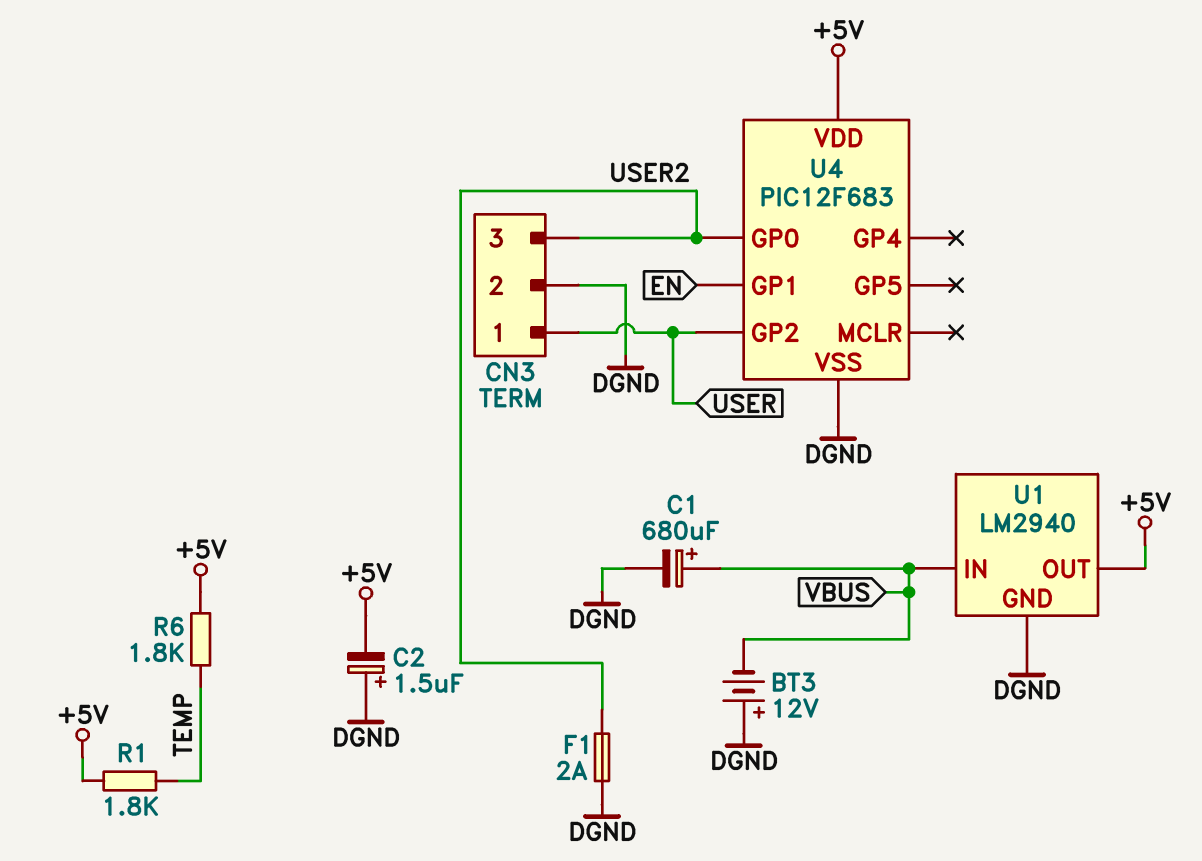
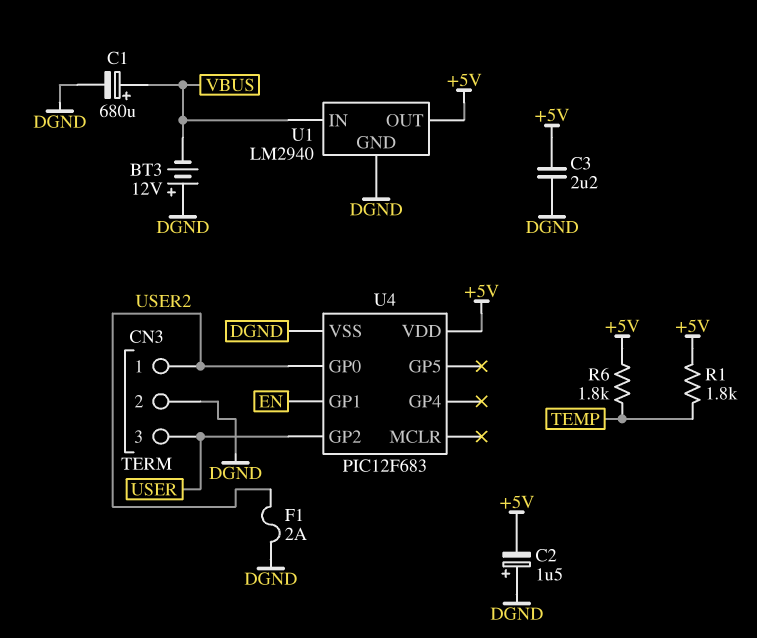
C3: none -> 2.2uF (+5V, DGND)
CN3 pin 1: USER -> USER2
CN3 pin 3: USER2 -> USER

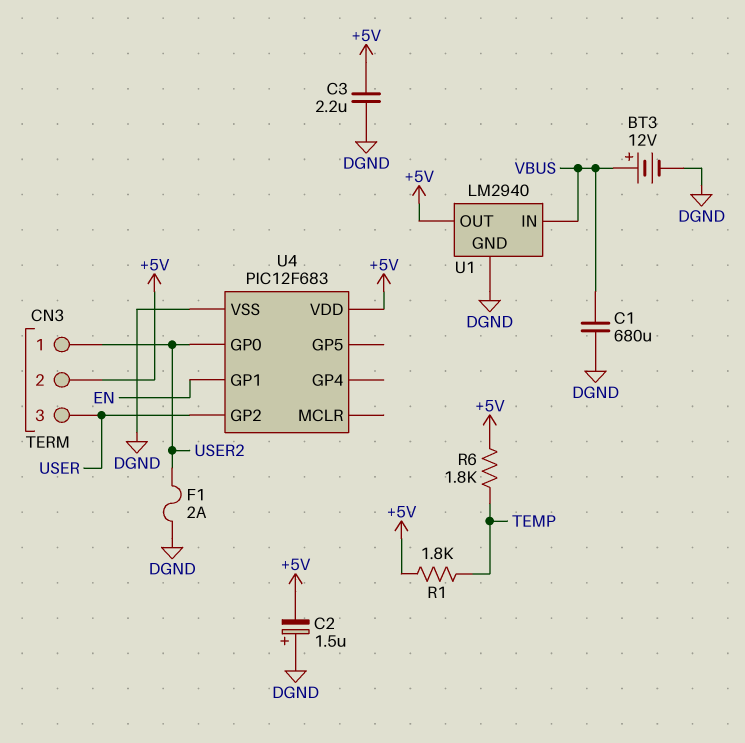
BT3: 12V (plus DGND, minus VBUS) -> 12V (plus VBUS, minus DGND)
C1: 680uF (plus VBUS, minus DGND) -> 680uF (DGND, VBUS)
CN3 pin 2: DGND -> +5V

